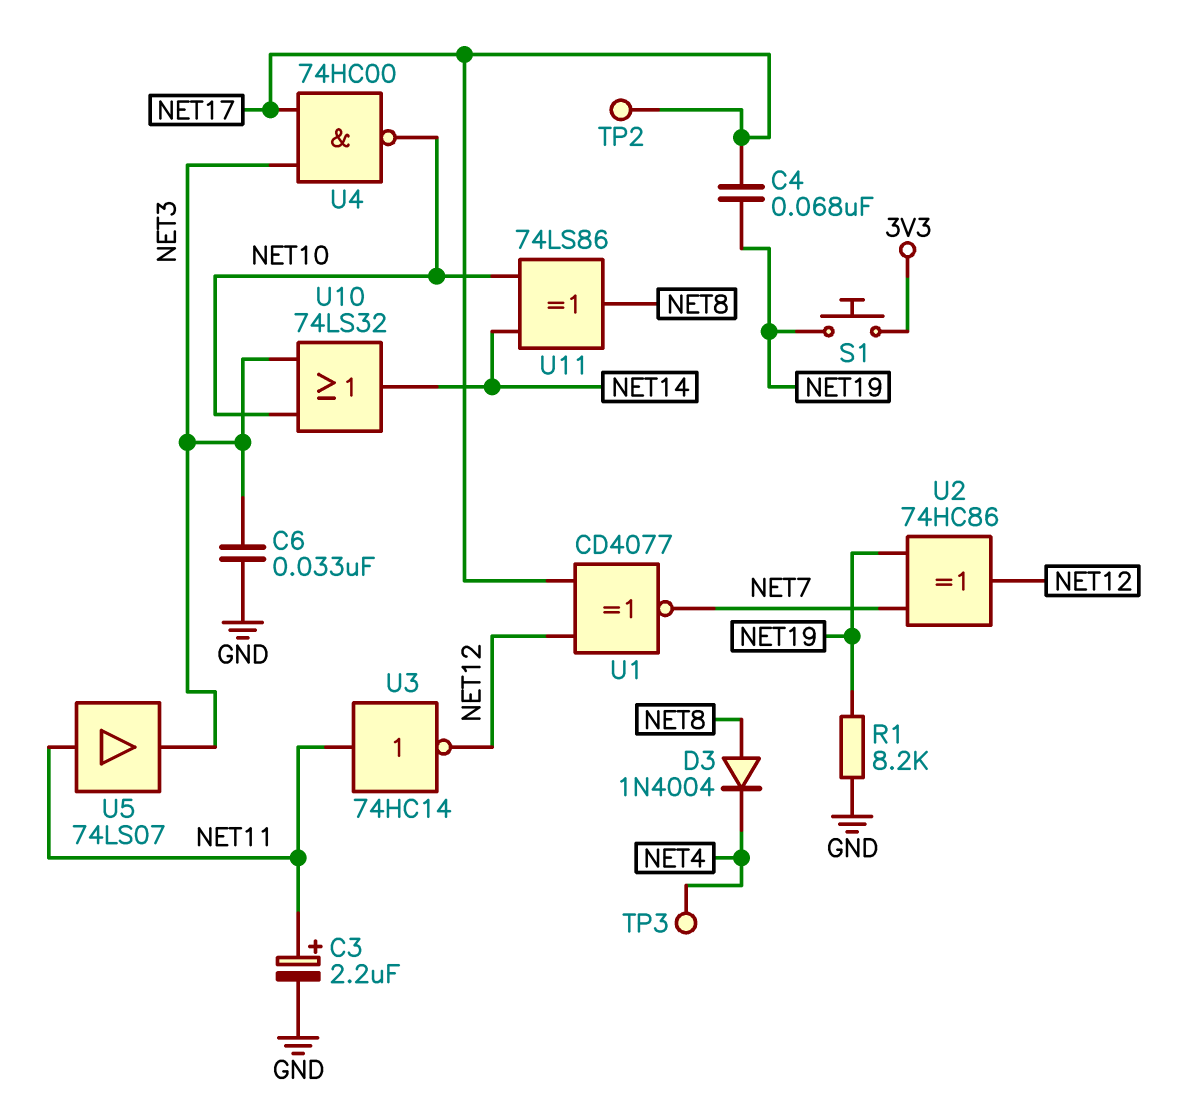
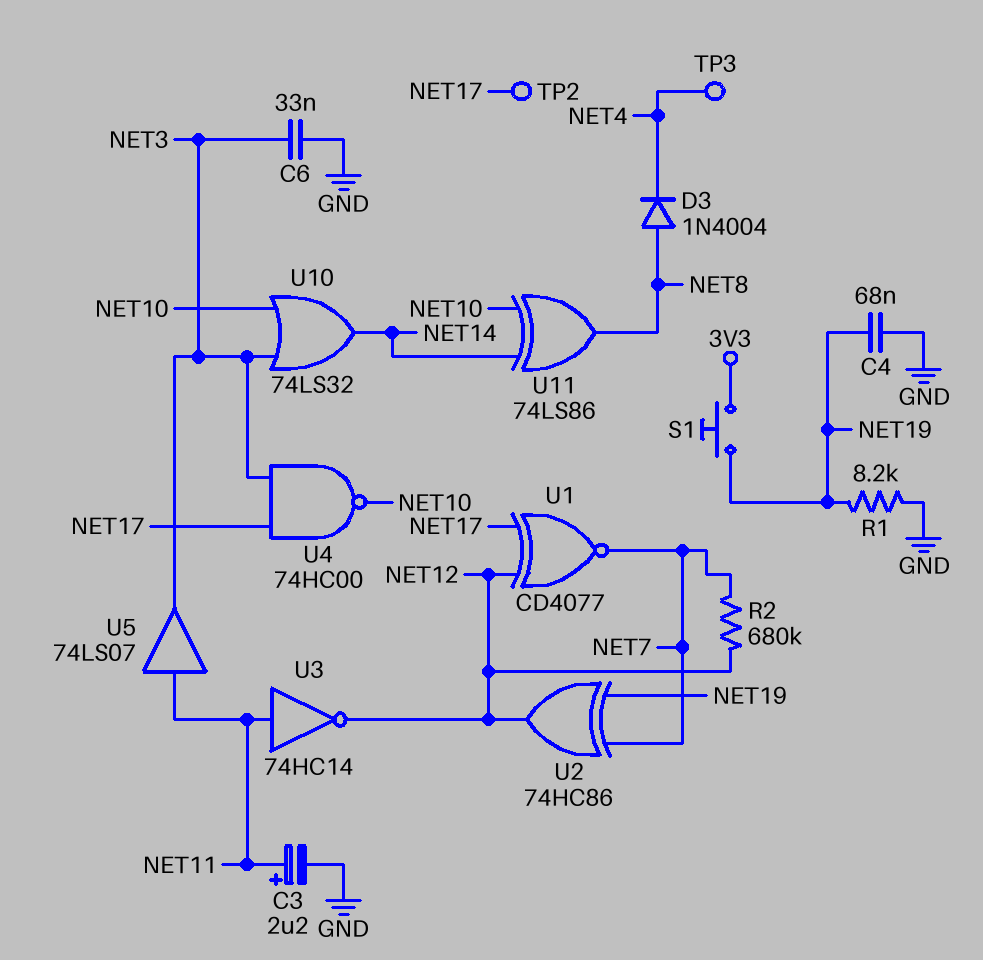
C4: 68nF (NET17, NET19) -> 68nF (GND, NET19)
R2: none -> 680k (NET7, NET12)

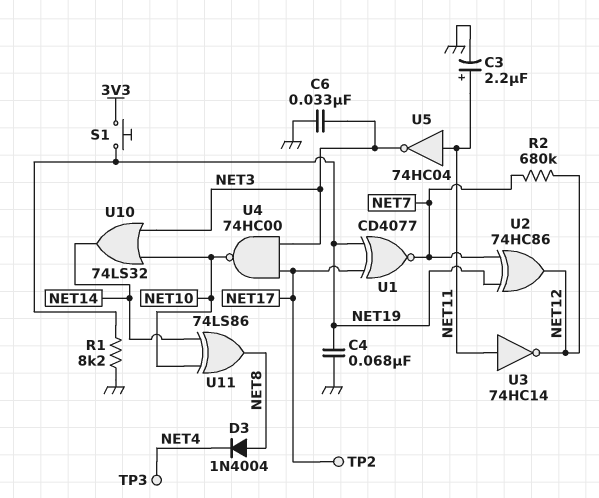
U1: XNOR CD4077 (in NET12, in NET17, out NET7) -> XNOR CD4077 (in NET17, in NET19, out NET7)
U5: buffer 74LS07 (in NET11, out NET3) -> NOT 74HC04 (in NET11, out NET3)

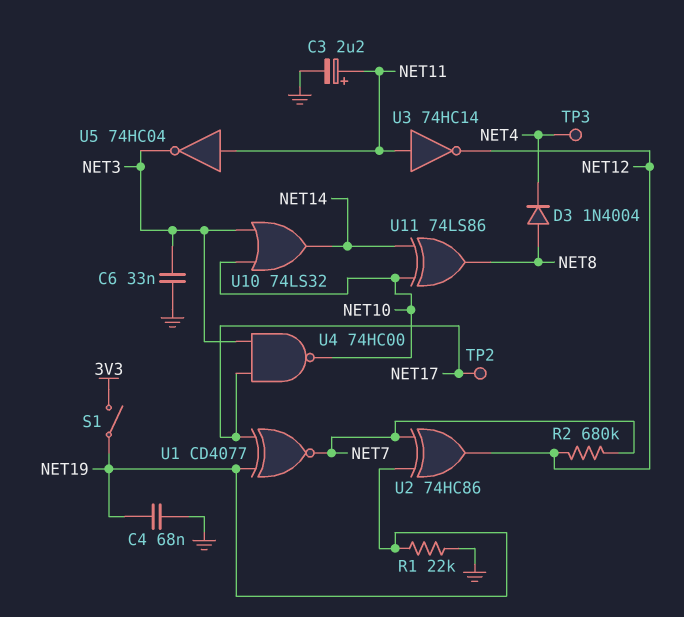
R1: 8.2k (GND, NET19) -> 22k (GND, NET19)
S1: button (3V3, NET19) -> switch (3V3, NET19)

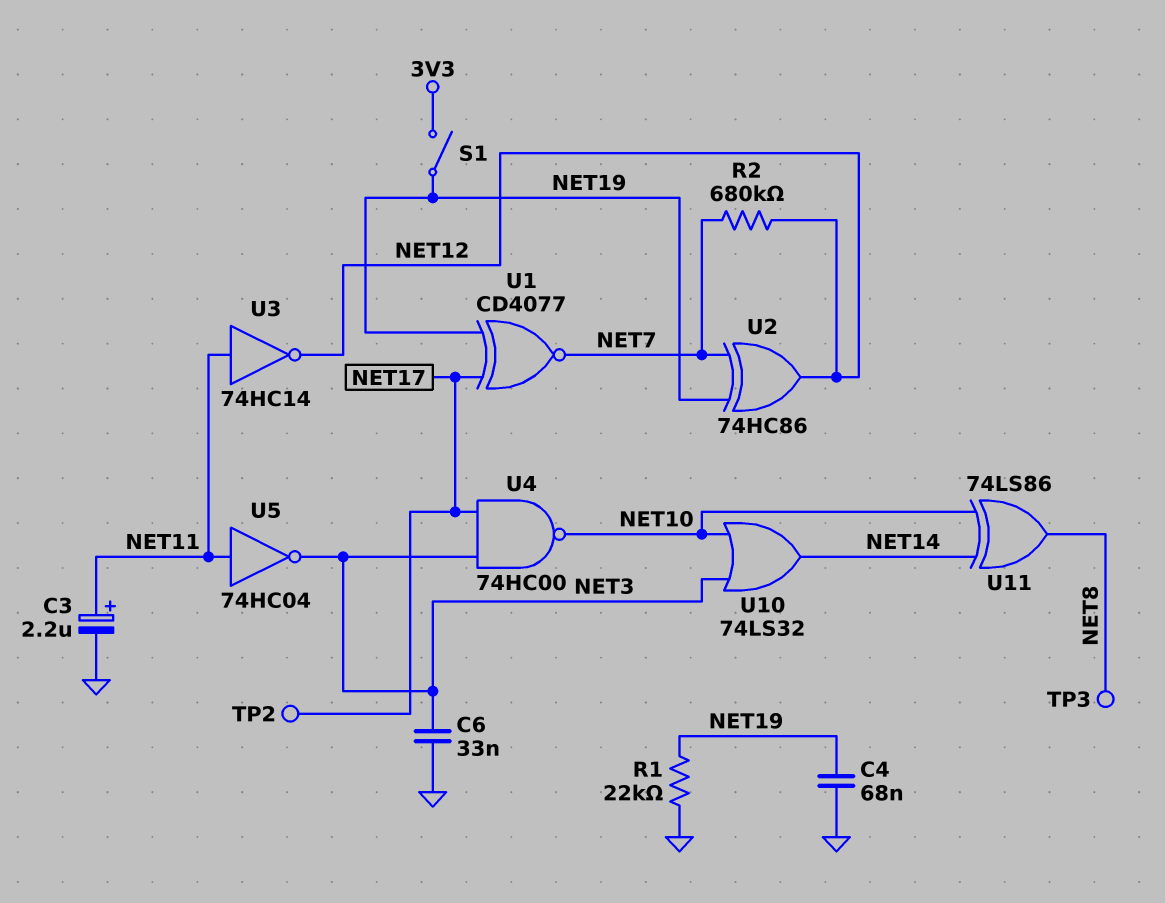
D3: diode 1N4004 (A NET8, K NET4) -> none
TP3: test point (NET4) -> test point (NET8)

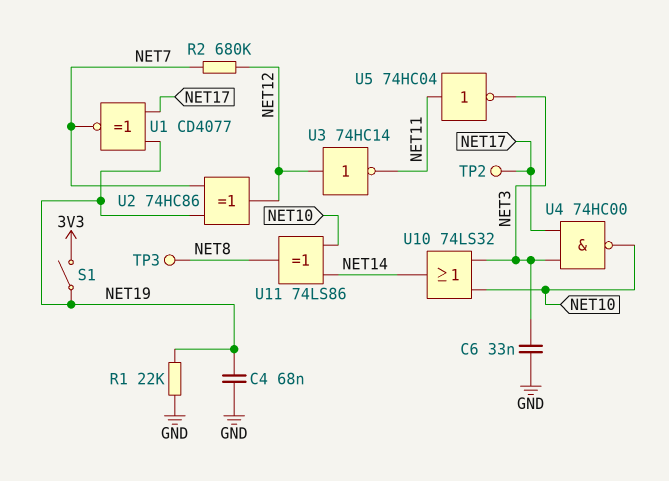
C3: 2.2uF (plus NET11, minus GND) -> none
U3: NOT 74HC14 (in NET11, out NET12) -> NOT 74HC14 (in NET12, out NET11)

